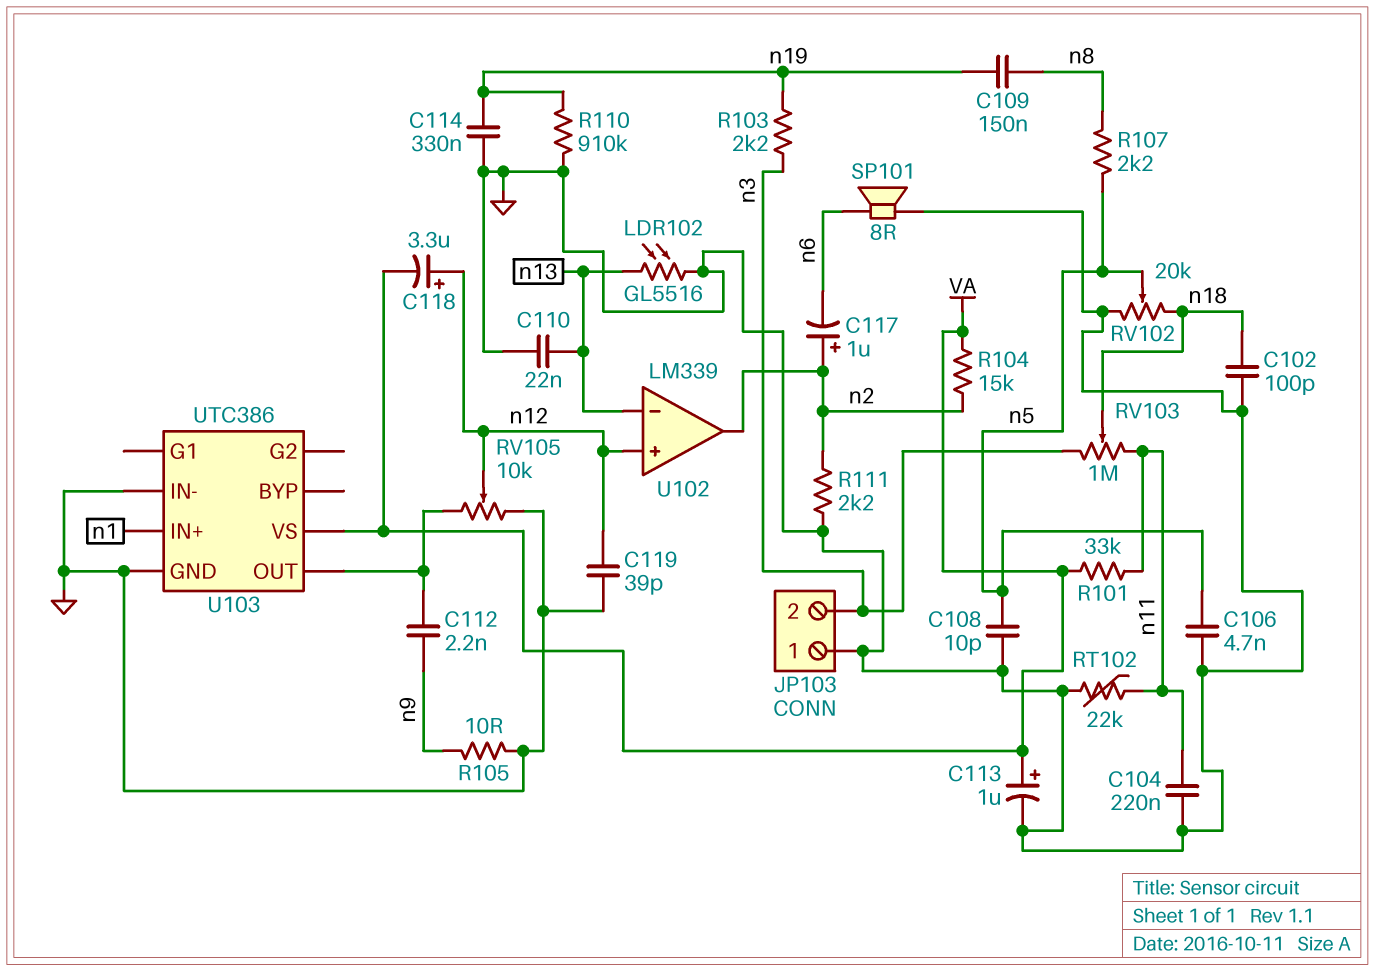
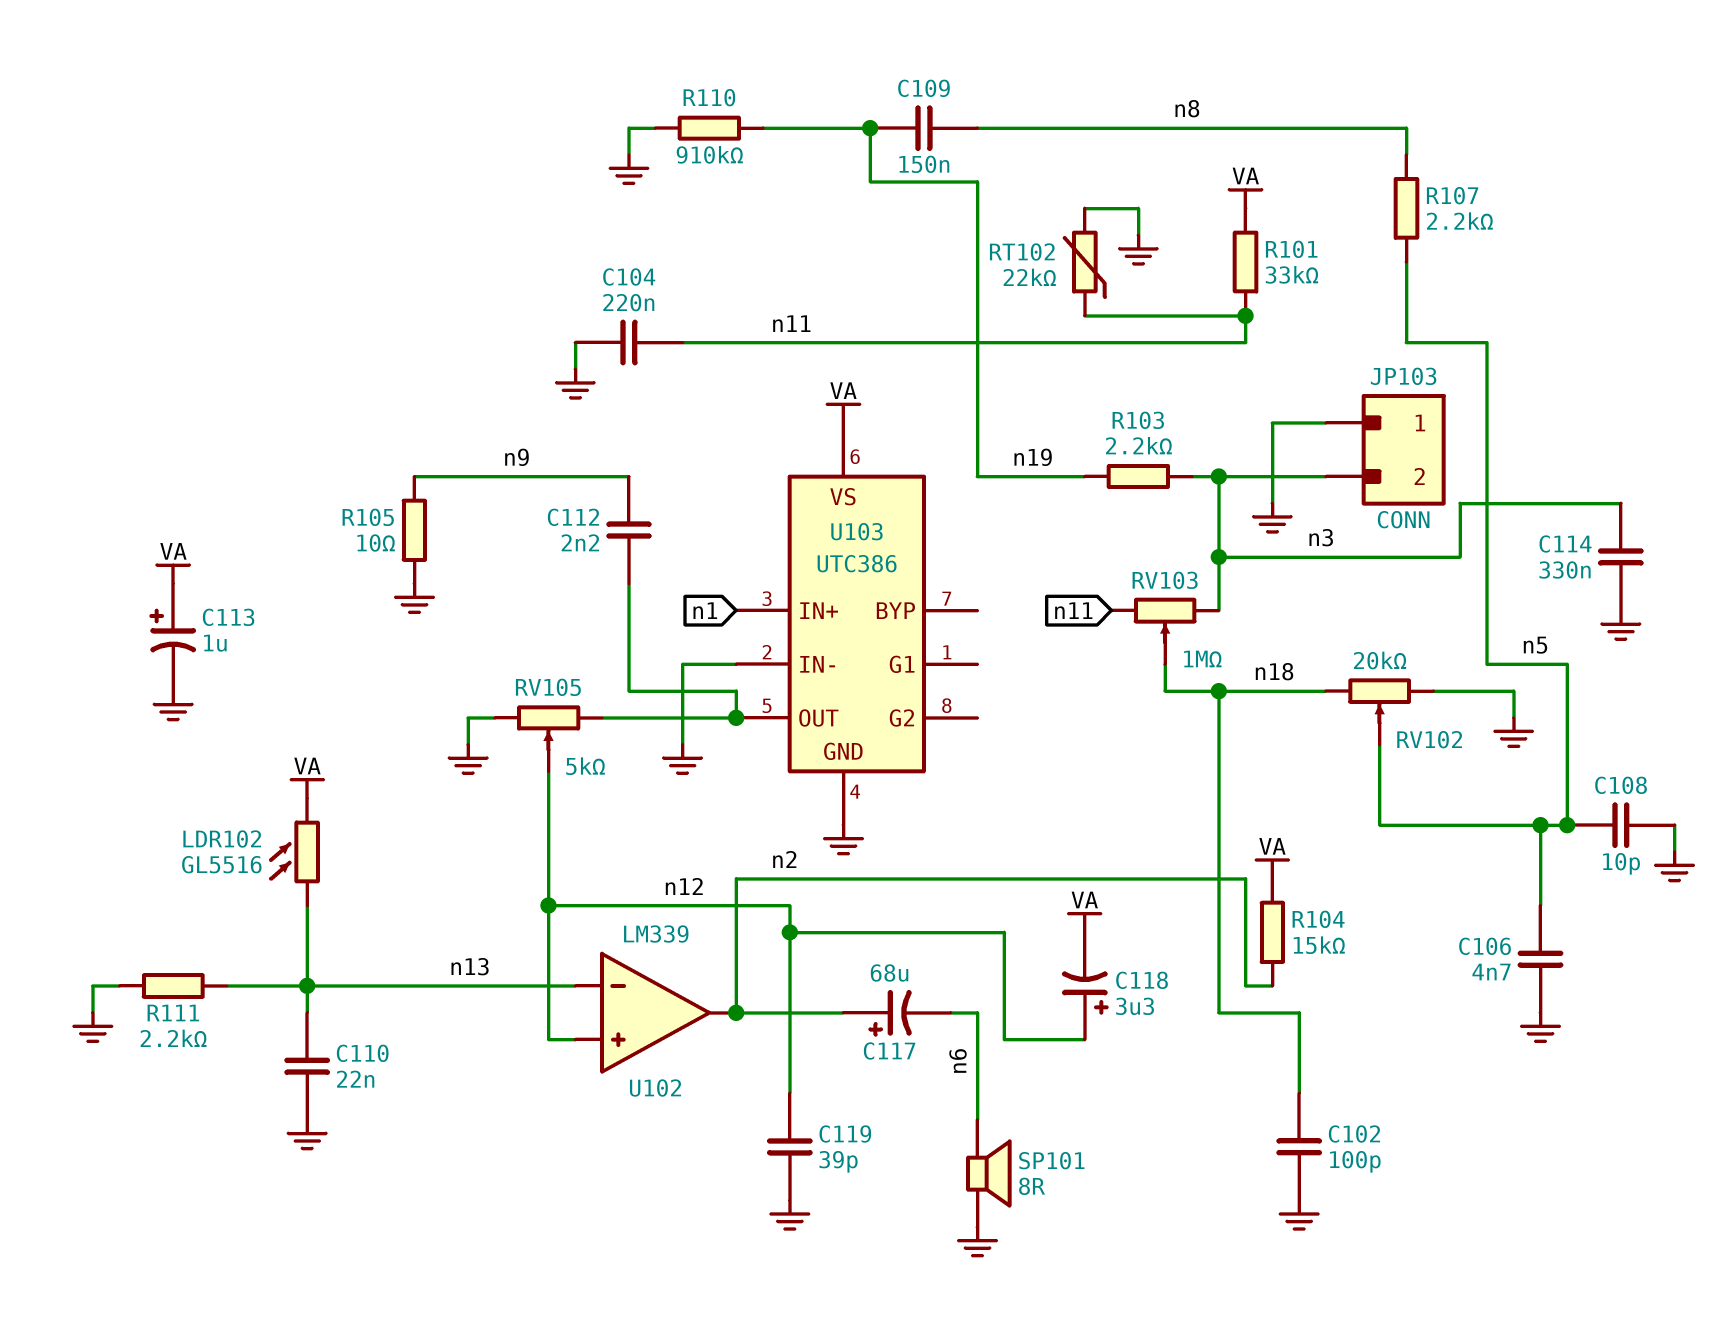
C114: 330nF (GND, n19) -> 330nF (GND, n3)
C117: 1uF (plus n2, minus n6) -> 68uF (plus n2, minus n6)
LDR102: GL5516 (GND, n13) -> GL5516 (VA, n13)
R111: 2.2k (GND, n2) -> 2.2k (GND, n13)
RV105: 10k (GND, U103/OUT, wiper n12) -> 5k (GND, U103/OUT, wiper n12)

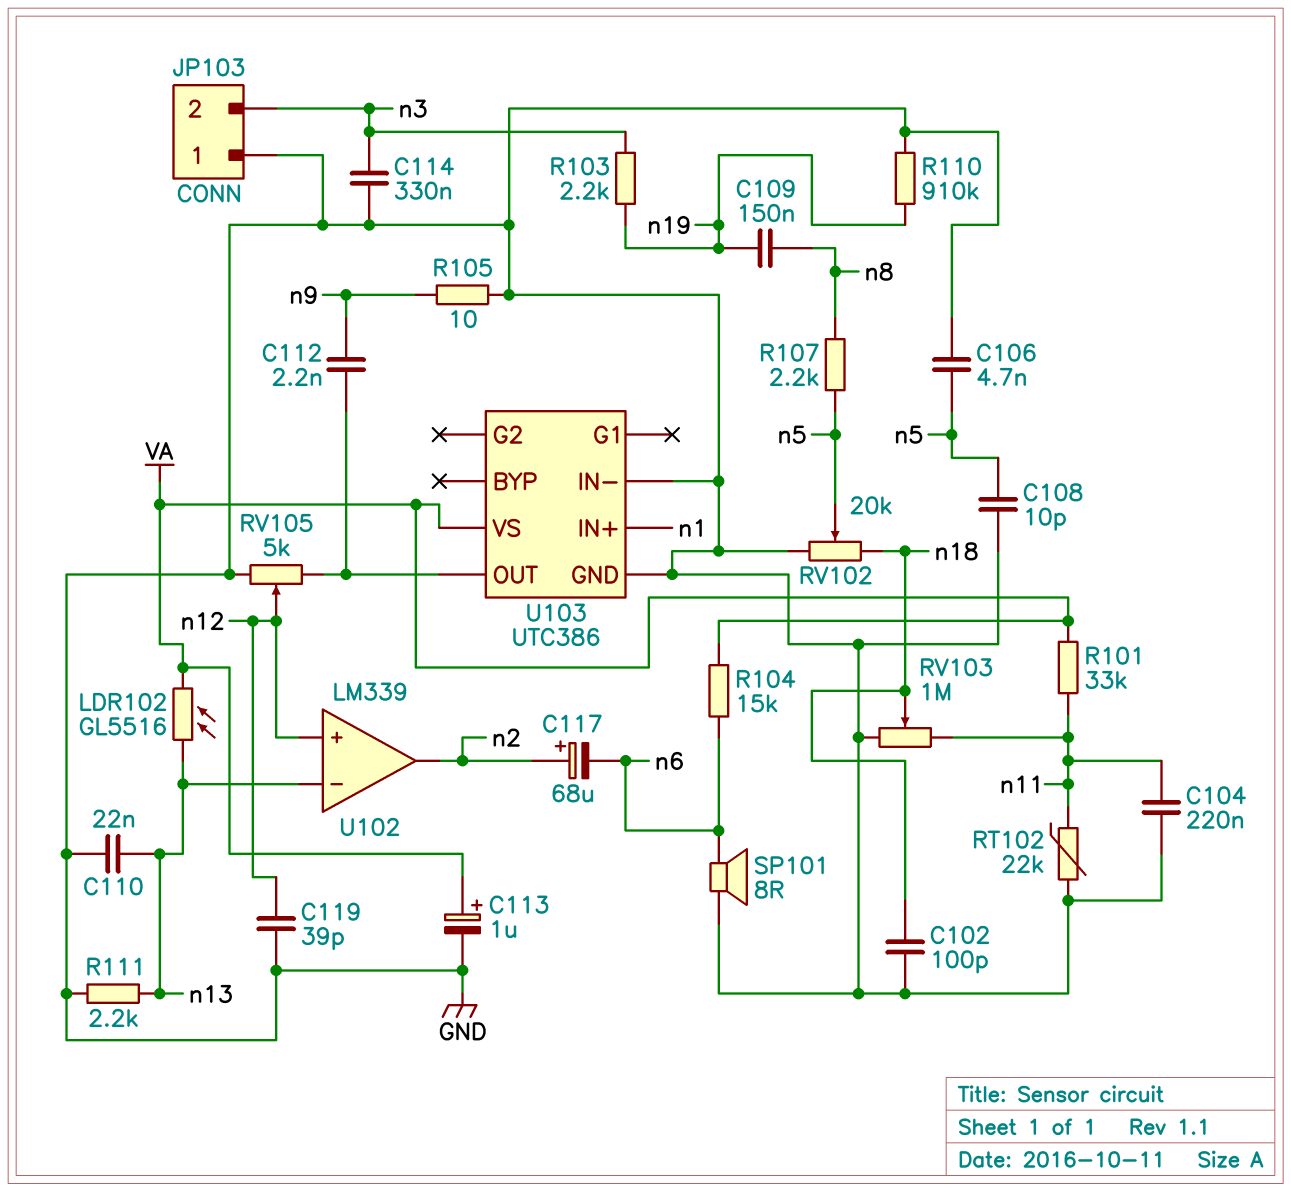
C118: 3.3uF (plus n12, minus VA) -> none
R104: 15k (VA, n2) -> 15k (VA, n6)
RV103: 1M (n3, n11, wiper n18) -> 1M (GND, n11, wiper n18)

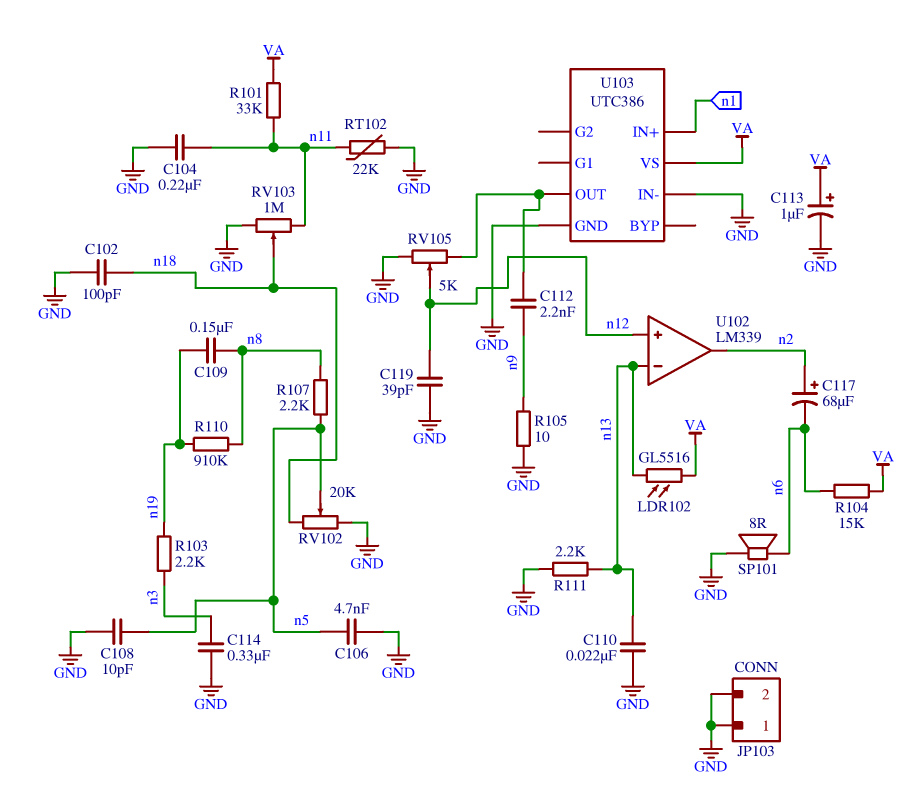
JP103 pin 2: n3 -> GND
R110: 910k (GND, n19) -> 910k (n8, n19)

